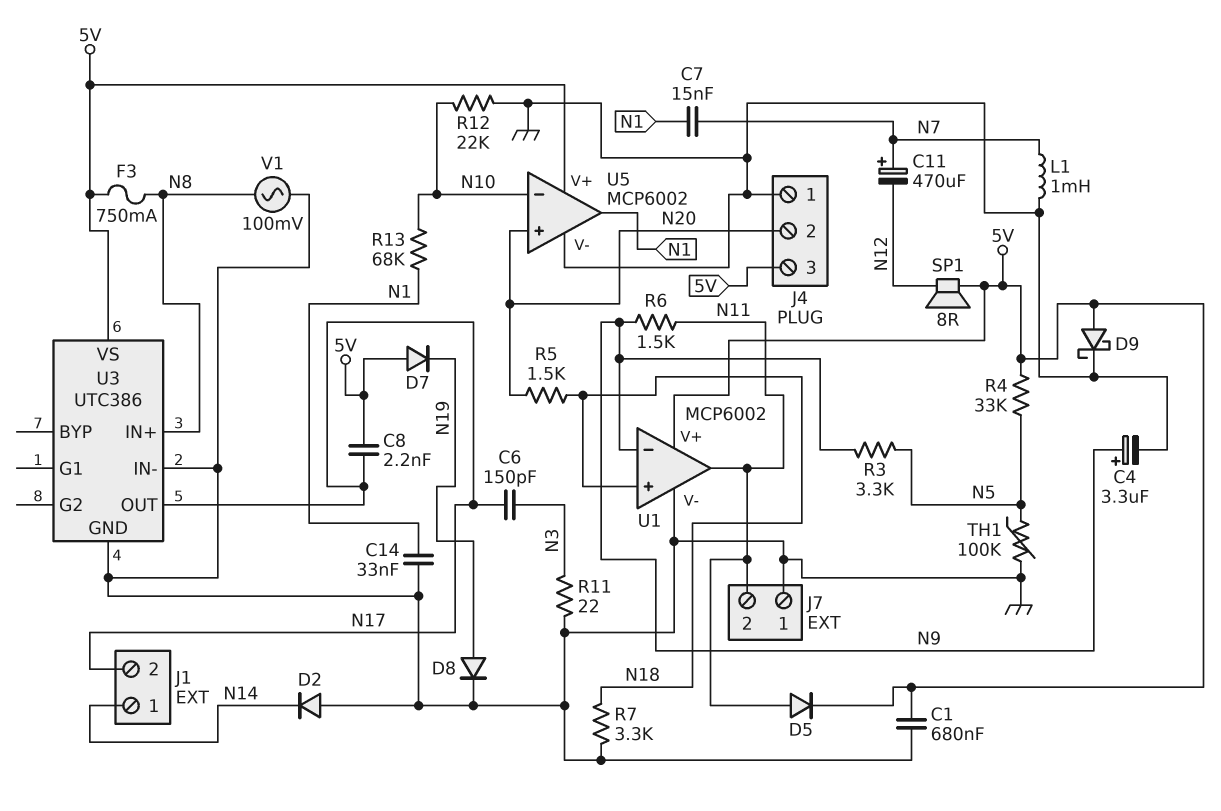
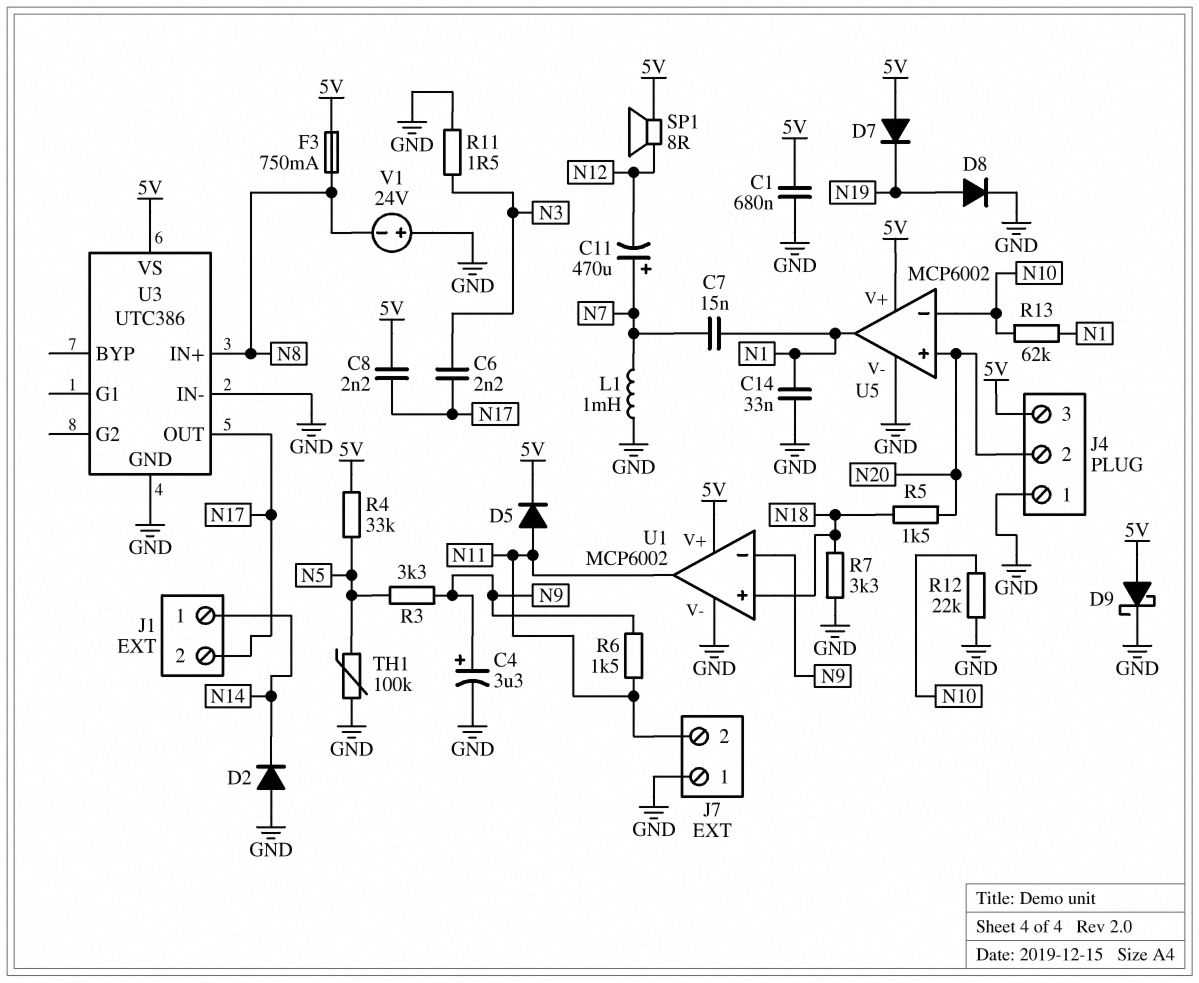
C6: 150pF (N3, N17) -> 2.2nF (N3, N17)
R11: 22 (GND, N3) -> 1.5 (GND, N3)
R13: 68k (N1, N10) -> 62k (N1, N10)
V1: AC 100mV (GND, N8) -> 24V (plus GND, minus N8)

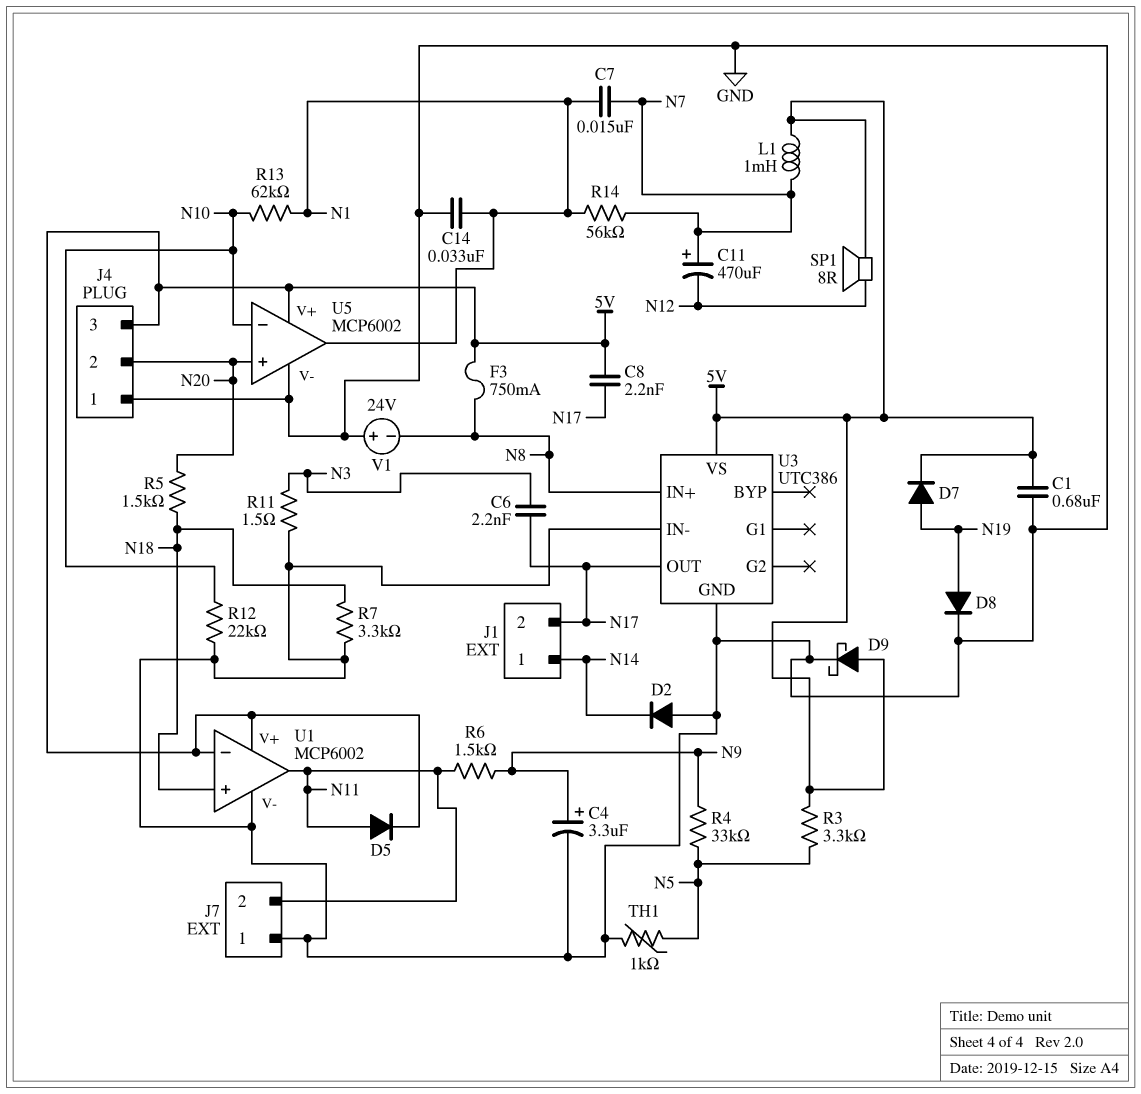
D7: diode (A 5V, K N19) -> diode (A N19, K 5V)
L1: 1mH (GND, N7) -> 1mH (5V, N7)
R3: 3.3k (N5, N9) -> 3.3k (5V, N5)
R4: 33k (5V, N5) -> 33k (N5, N9)
R14: none -> 56k (N1, N7)
TH1: 100k (GND, N5) -> 1k (GND, N5)
U1 pin in-: N9 -> 5V

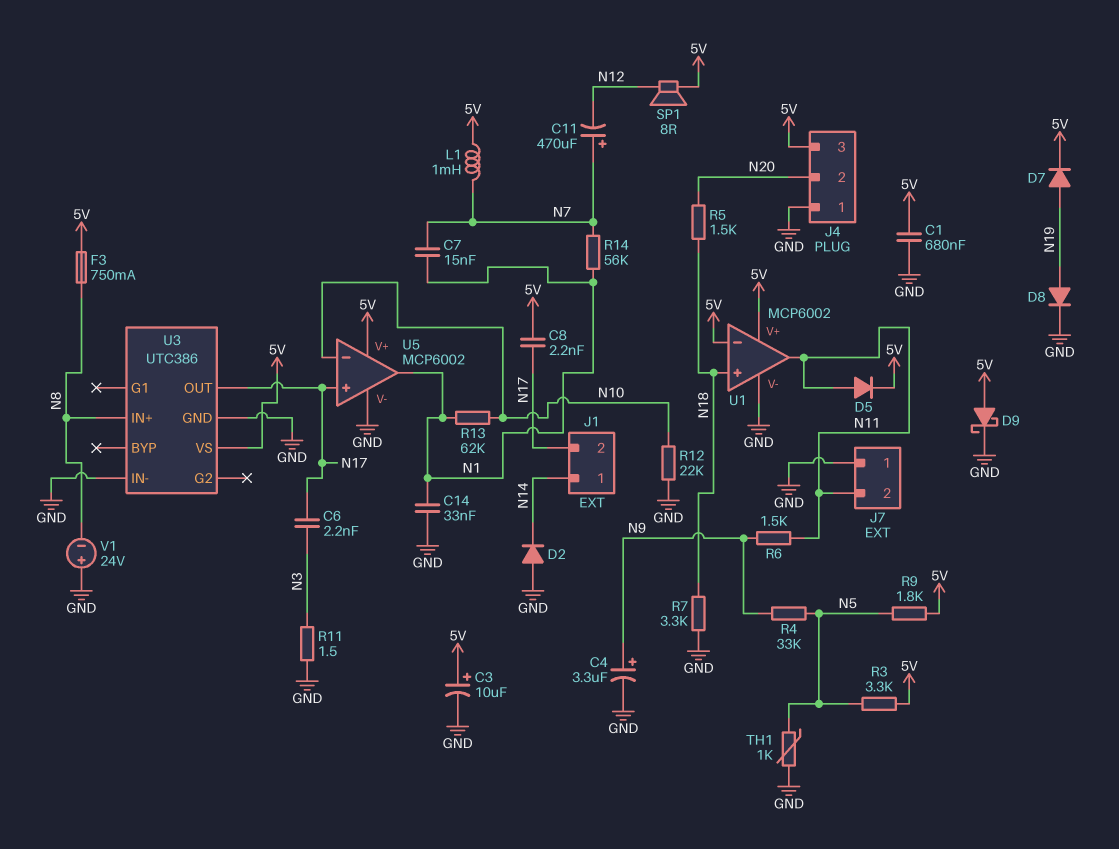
C3: none -> 10uF (plus 5V, minus GND)
R9: none -> 1.8k (5V, N5)
U5 pin in+: N20 -> N17

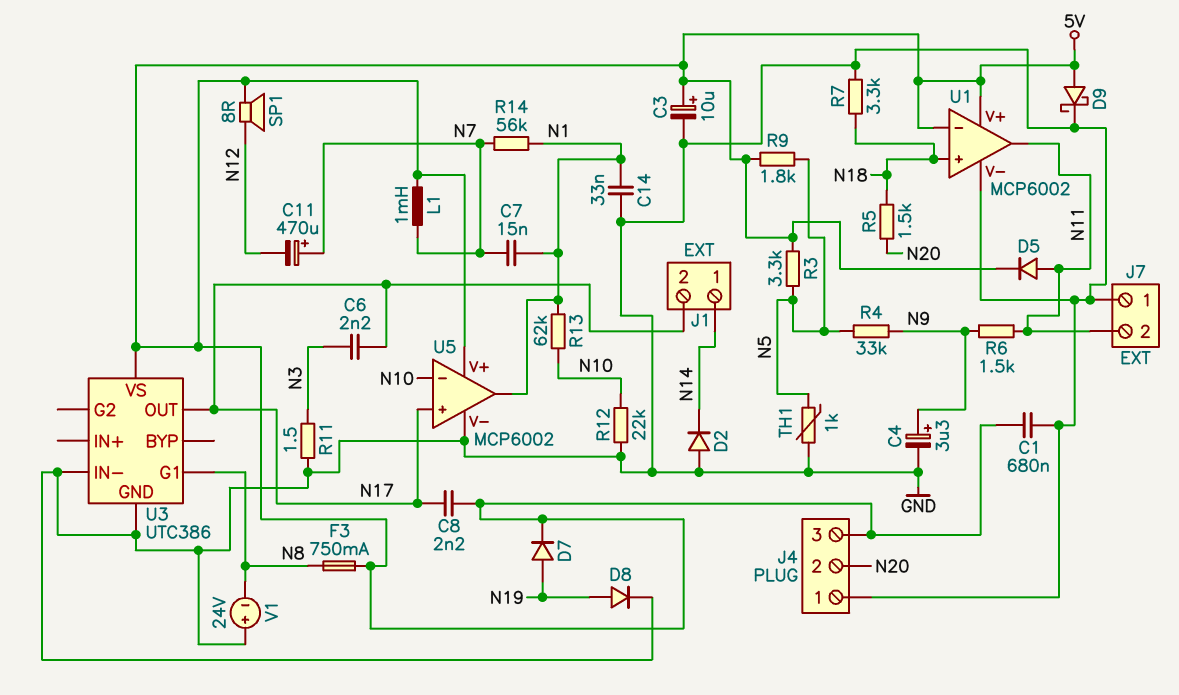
U3 pin G1: none -> N8
U3 pin IN+: N8 -> none

